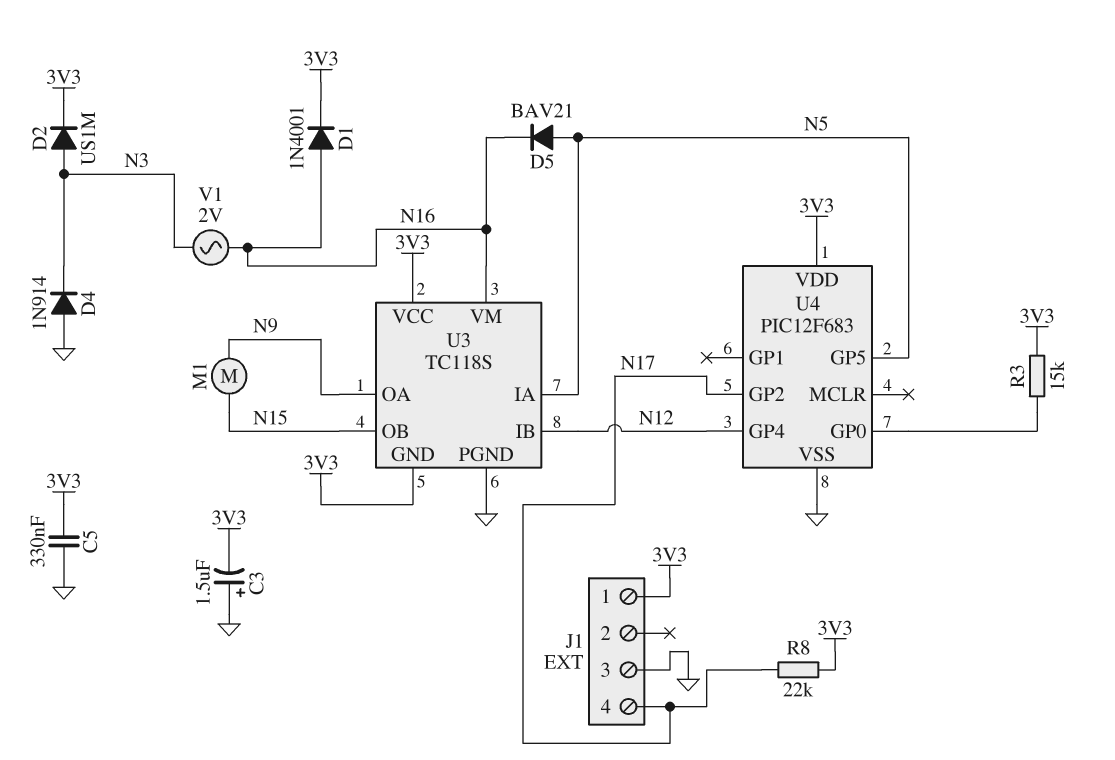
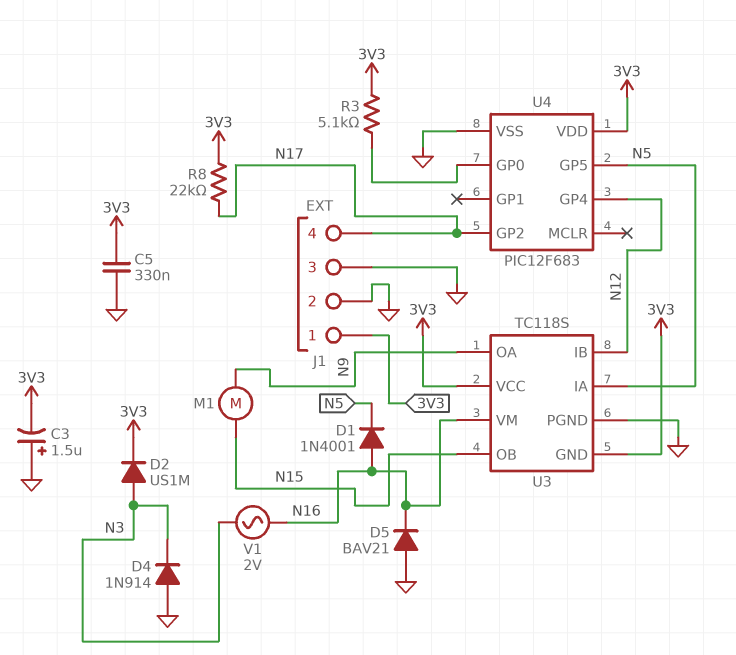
D1: diode 1N4001 (A N16, K 3V3) -> diode 1N4001 (A N16, K N5)
D5: diode BAV21 (A N5, K N16) -> diode BAV21 (A GND, K N16)
J1 pin 2: none -> GND
R3: 15k (3V3, U4/GP0) -> 5.1k (3V3, U4/GP0)

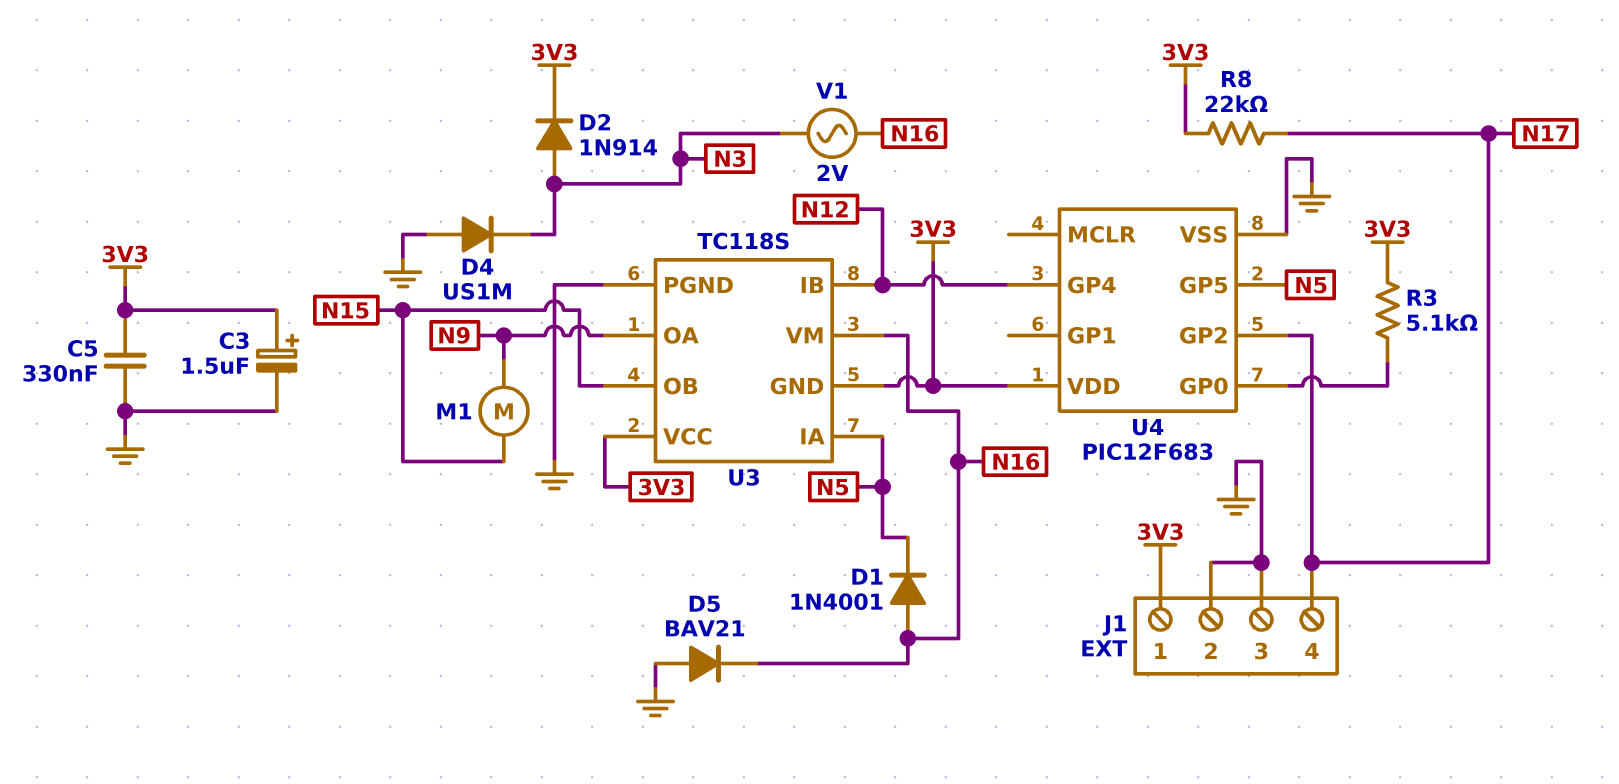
C3: 1.5uF (plus GND, minus 3V3) -> 1.5uF (plus 3V3, minus GND)
D2: diode US1M (A N3, K 3V3) -> diode 1N914 (A N3, K 3V3)
D4: diode 1N914 (A GND, K N3) -> diode US1M (A GND, K N3)

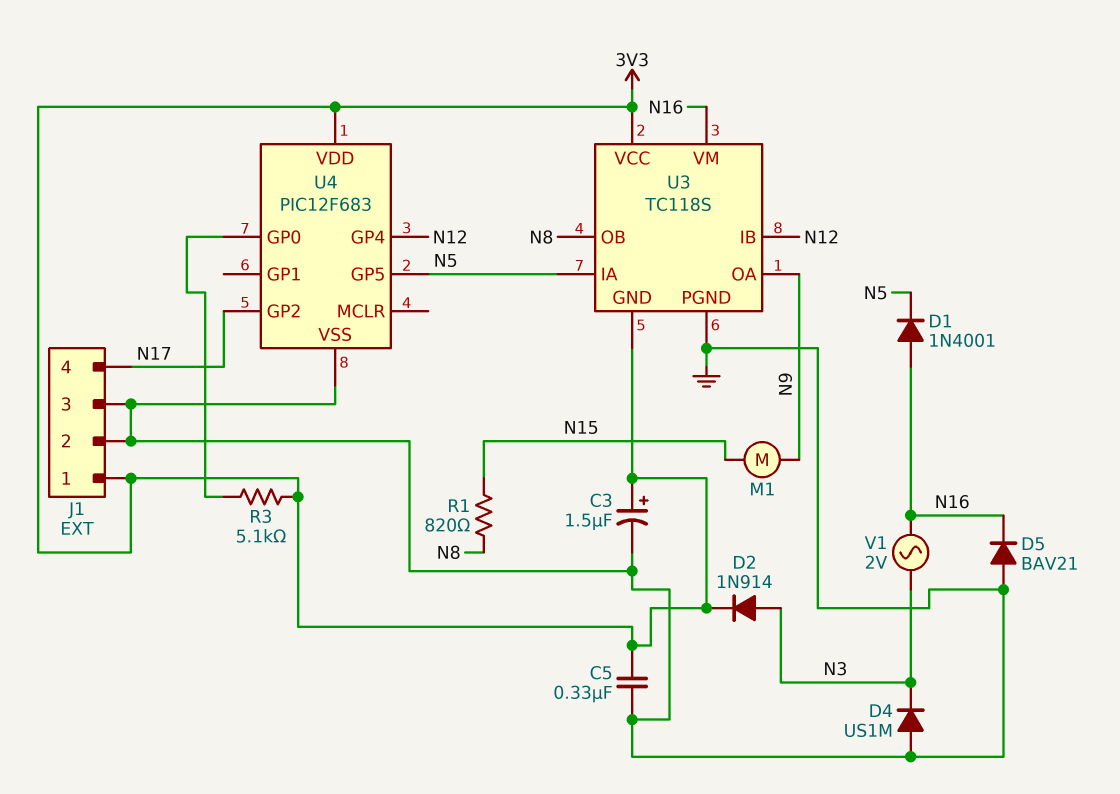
R1: none -> 820 (N8, N15)
R8: 22k (3V3, N17) -> none
U3 pin OB: N15 -> N8

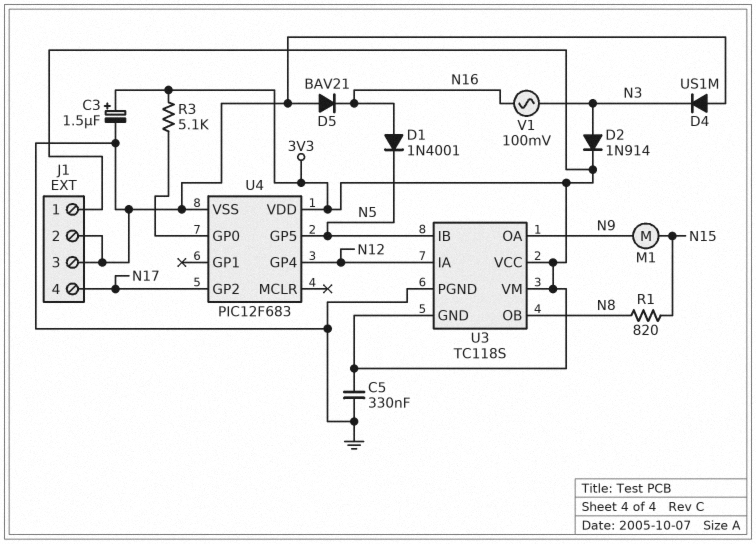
U3 pin IA: N5 -> N12
U3 pin IB: N12 -> N5
U3 pin VM: N16 -> 3V3
V1: AC 2V (N3, N16) -> AC 100mV (N3, N16)

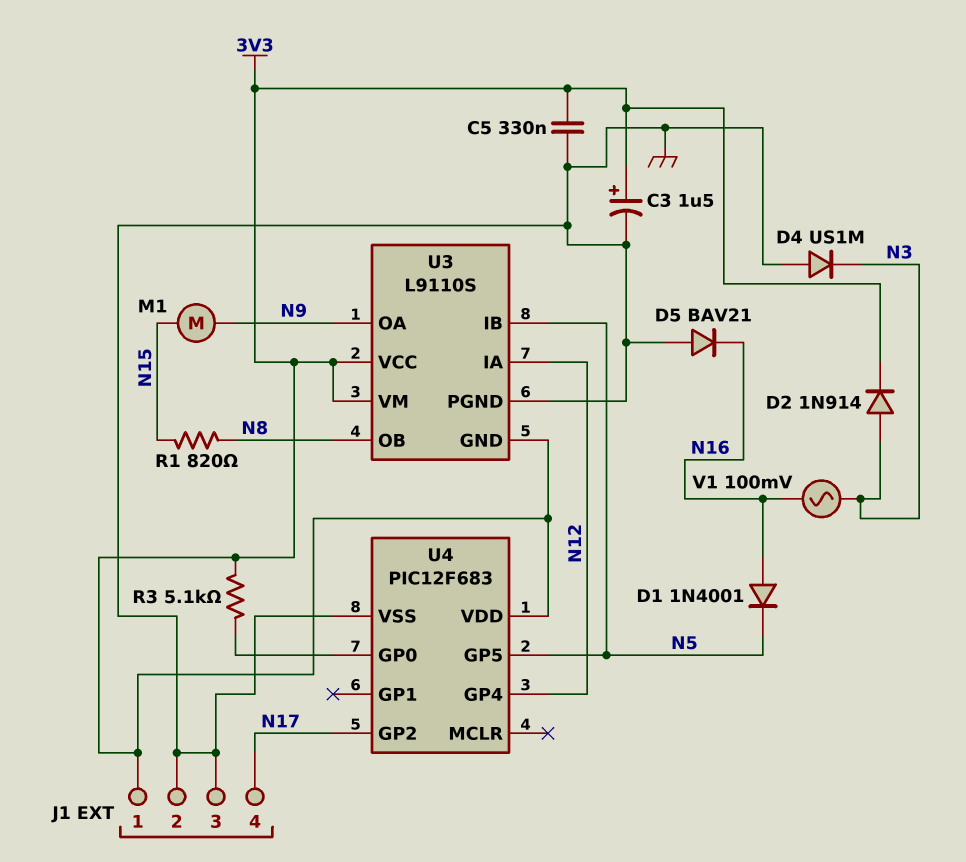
U3: TC118S -> L9110S

